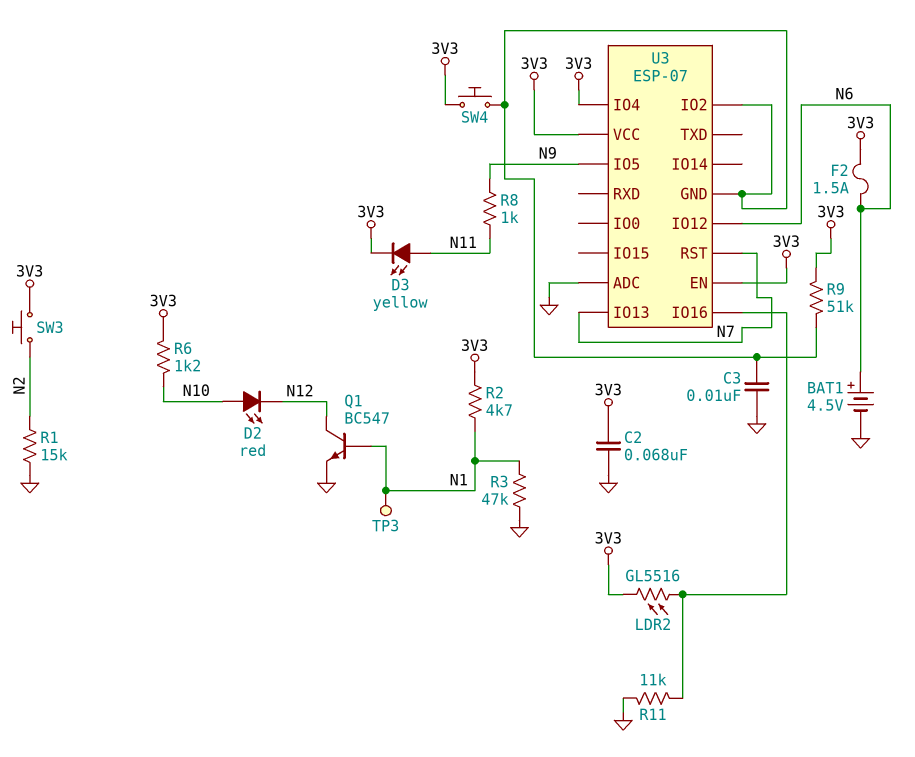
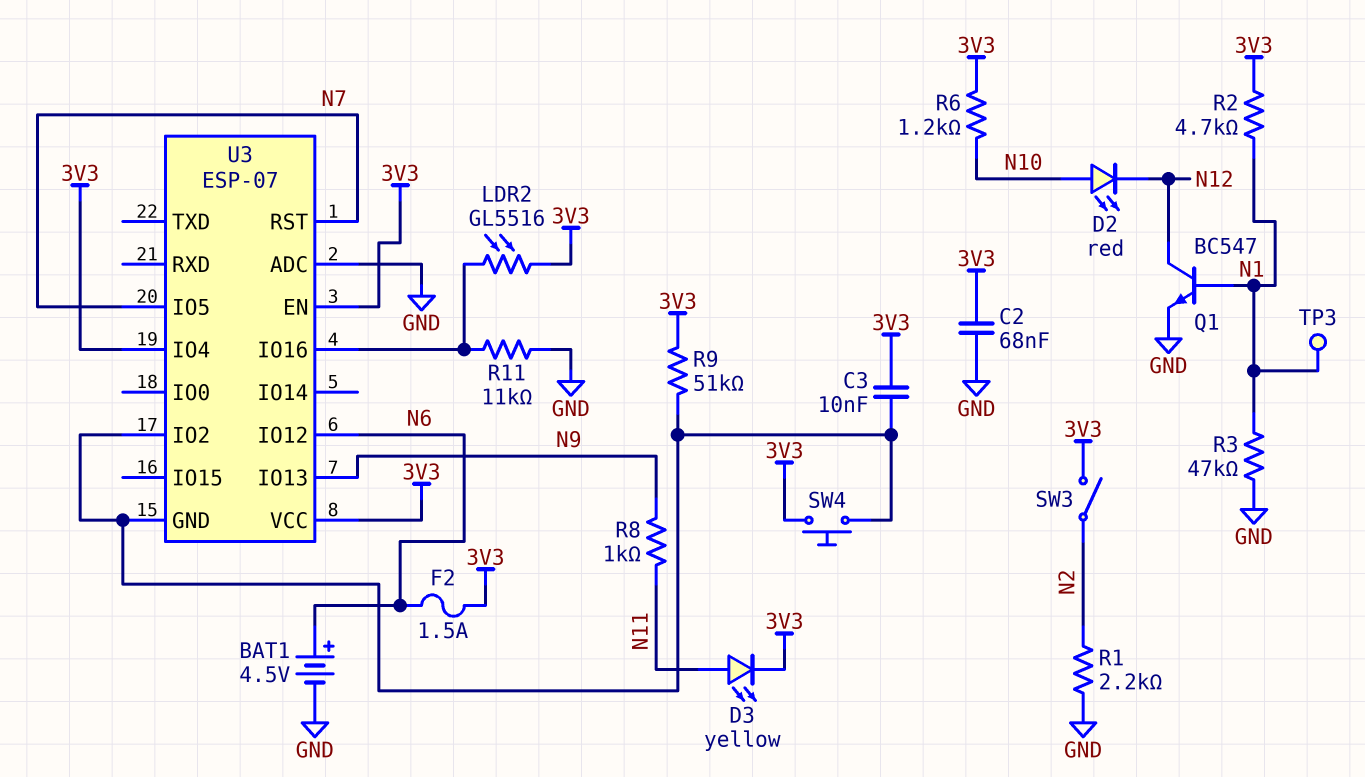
C3: 10nF (GND, U3/GND) -> 10nF (3V3, U3/GND)
R1: 15k (GND, N2) -> 2.2k (GND, N2)
SW3: button (3V3, N2) -> switch (3V3, N2)
U3 pin IO5: N9 -> N7
U3 pin IO13: N7 -> N9

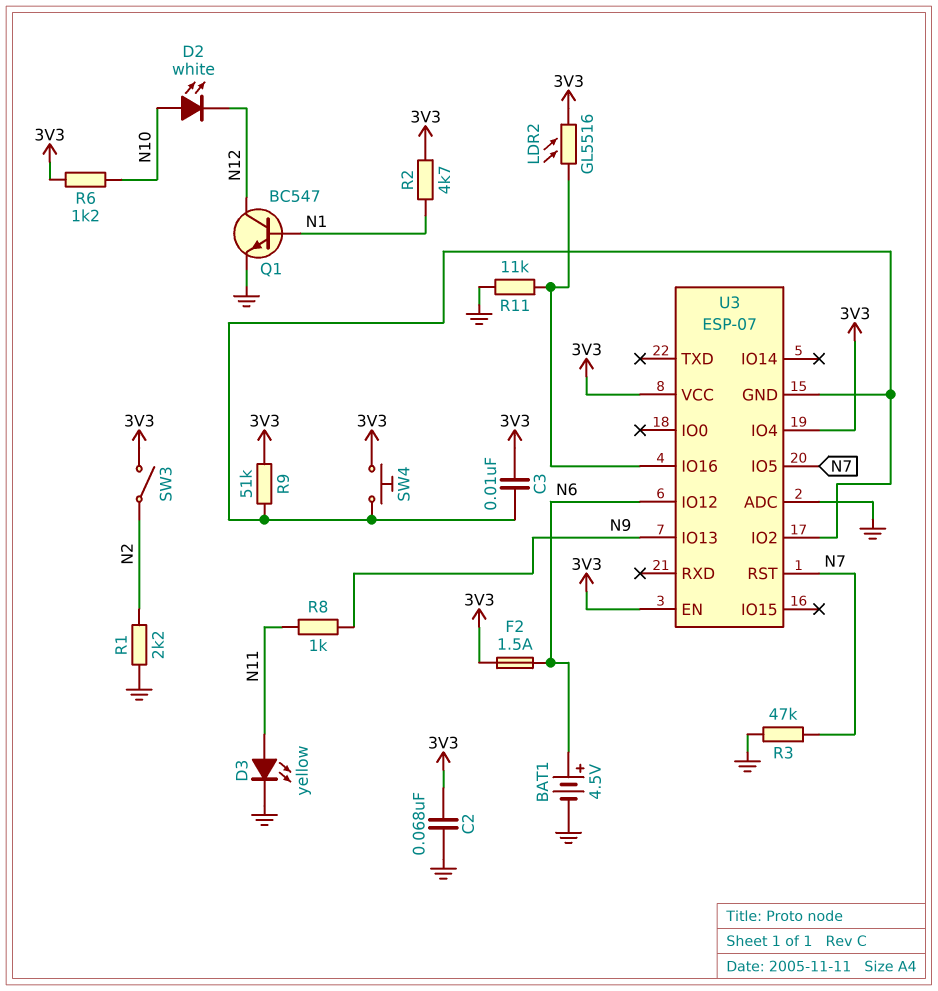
D2: LED red (A N10, K N12) -> LED white (A N10, K N12)
D3: LED yellow (A N11, K 3V3) -> LED yellow (A N11, K GND)
R3: 47k (GND, N1) -> 47k (GND, N7)
TP3: test point (N1) -> none

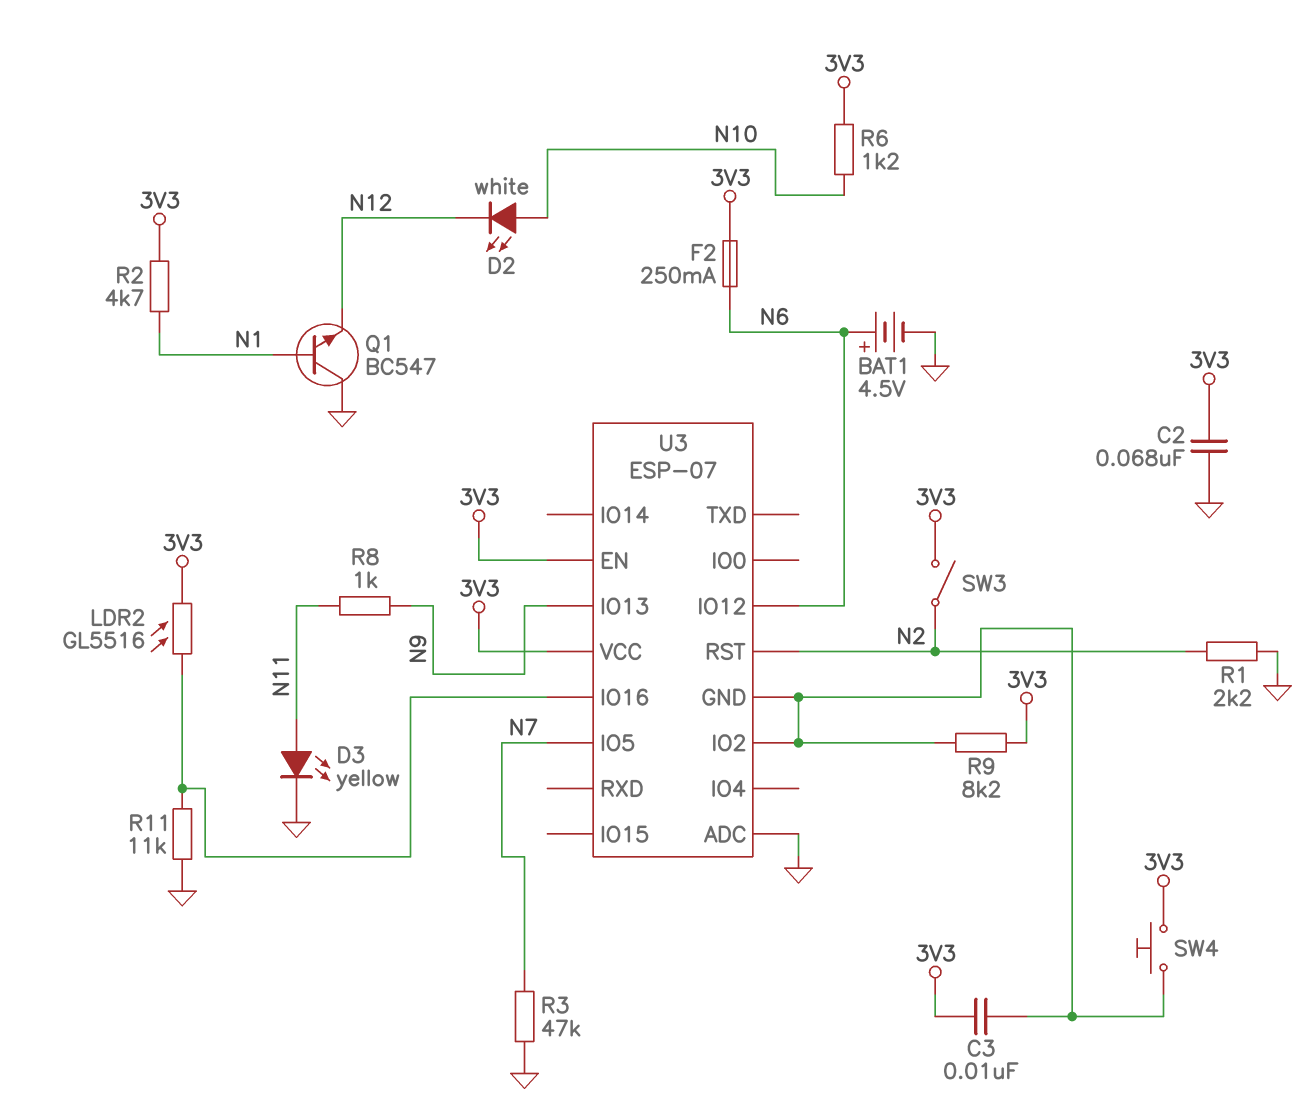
F2: 1.5A (3V3, N6) -> 250mA (3V3, N6)
Q1: NPN BC547 (B N1, C N12, E GND) -> NPN BC547 (B N1, C GND, E N12)
R9: 51k (3V3, U3/GND) -> 8.2k (3V3, U3/GND)
U3 pin IO4: 3V3 -> none
U3 pin RST: N7 -> N2

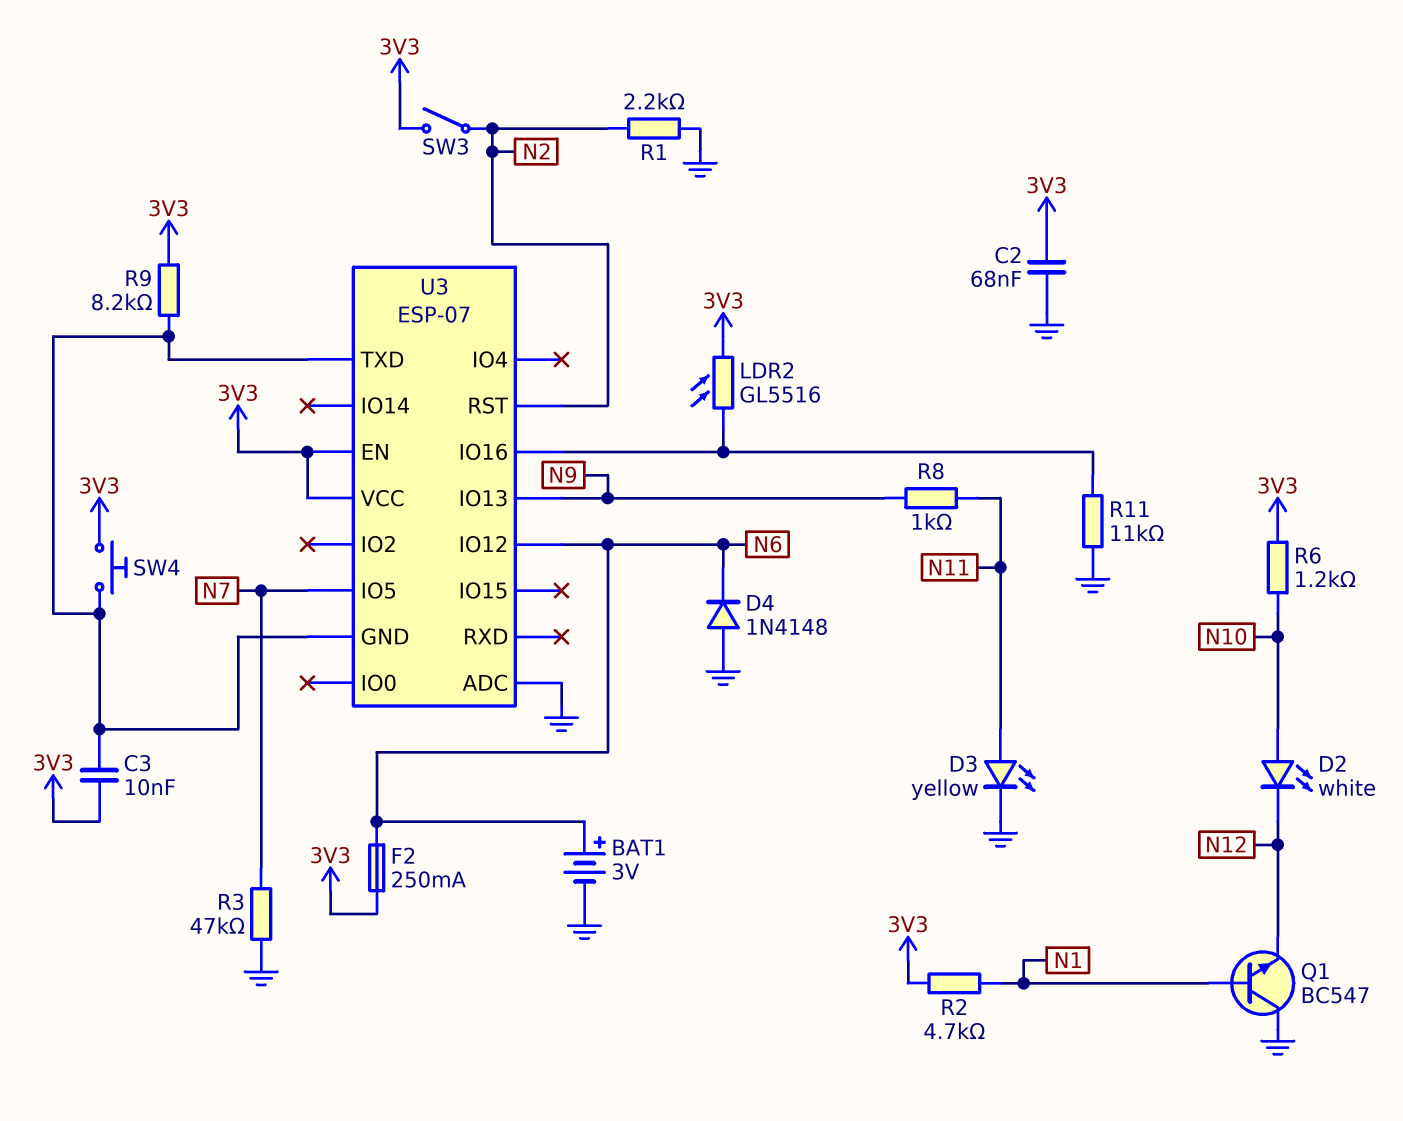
BAT1: 4.5V (plus N6, minus GND) -> 3V (plus N6, minus GND)
D4: none -> diode 1N4148 (A GND, K N6)
U3 pin IO2: U3/GND -> none
U3 pin TXD: none -> U3/GND

